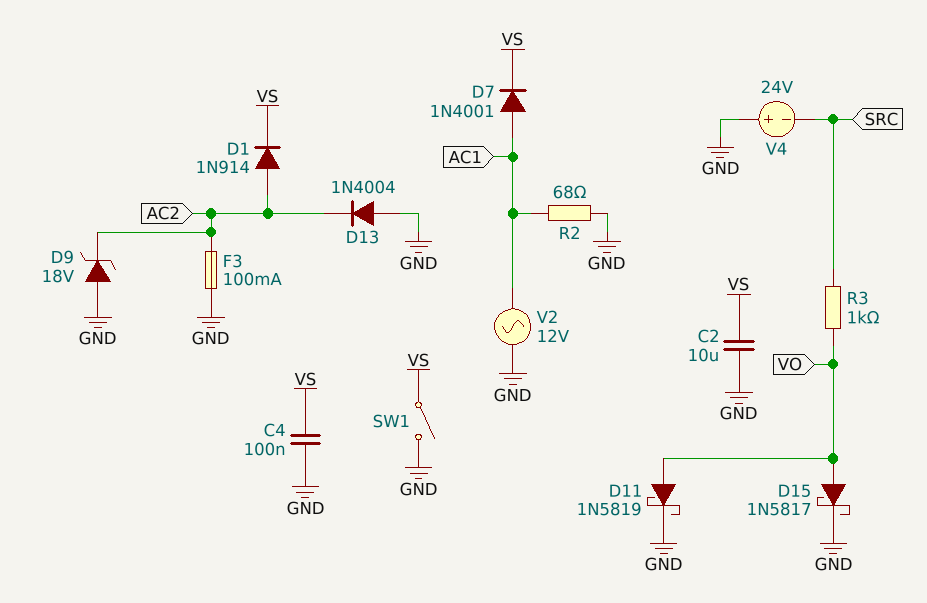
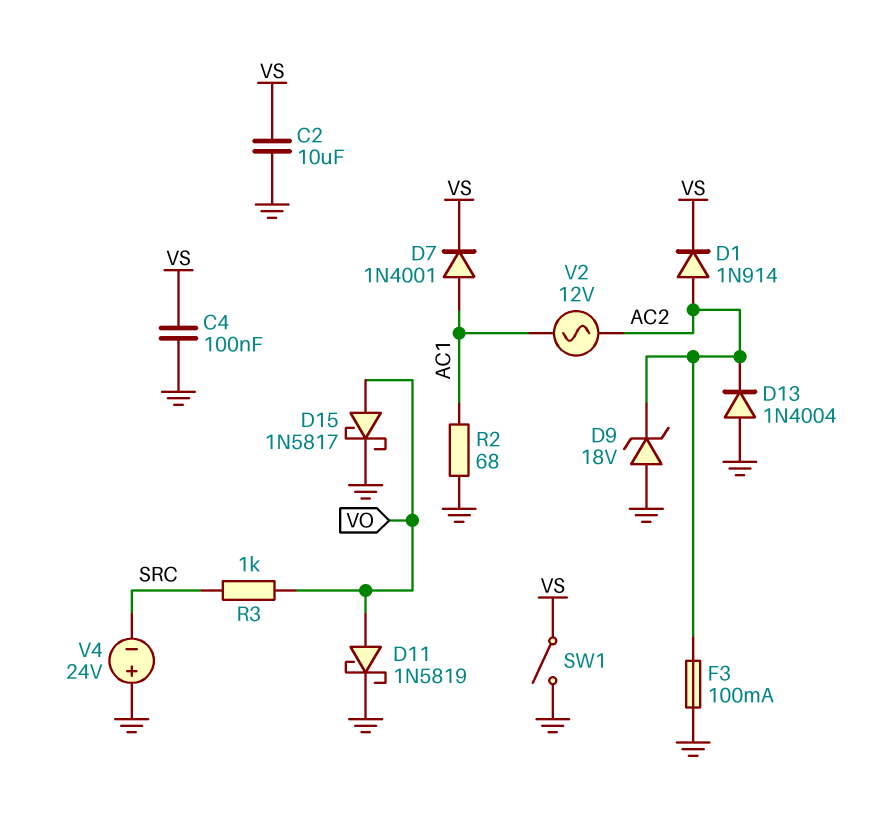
V2: AC 12V (AC1, GND) -> AC 12V (AC1, AC2)

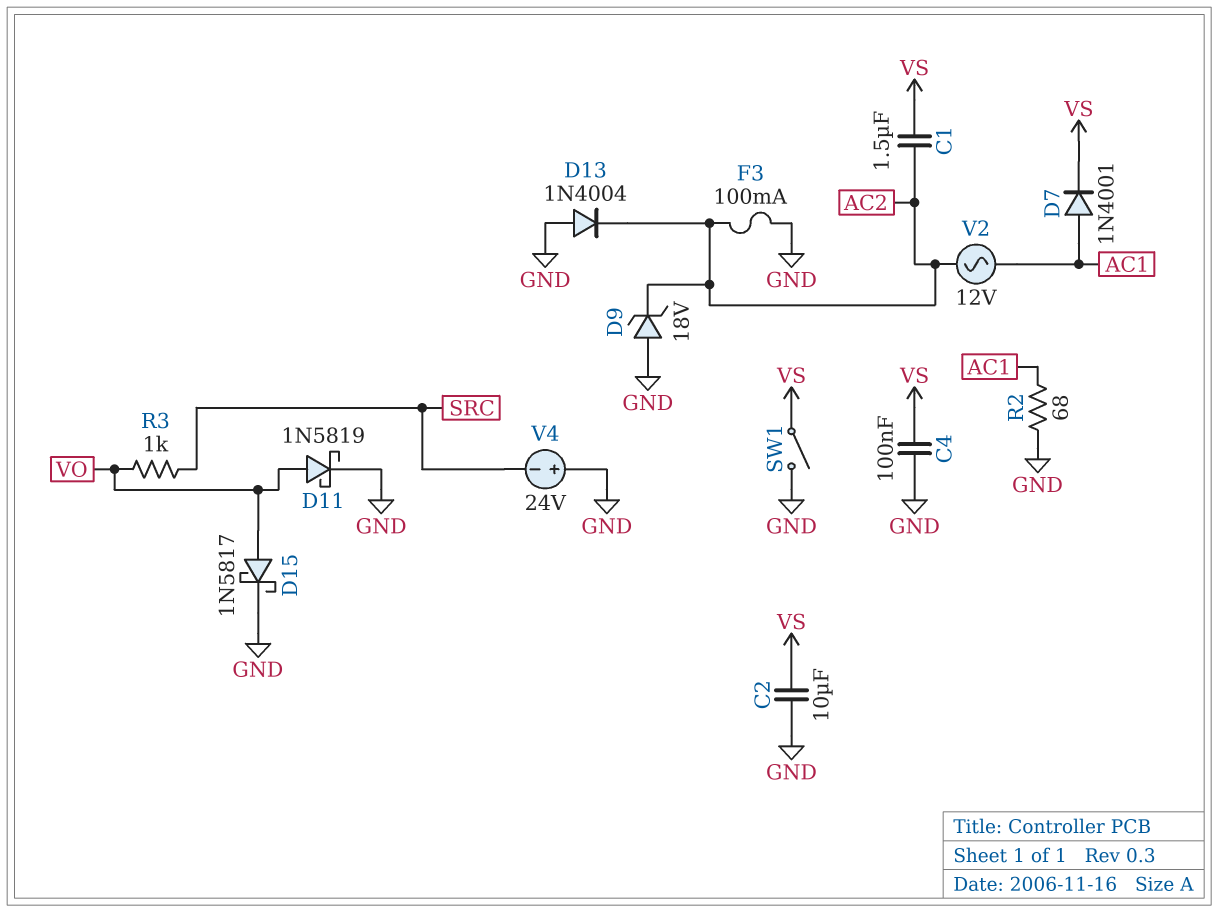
C1: none -> 1.5uF (AC2, VS)
D1: diode 1N914 (A AC2, K VS) -> none

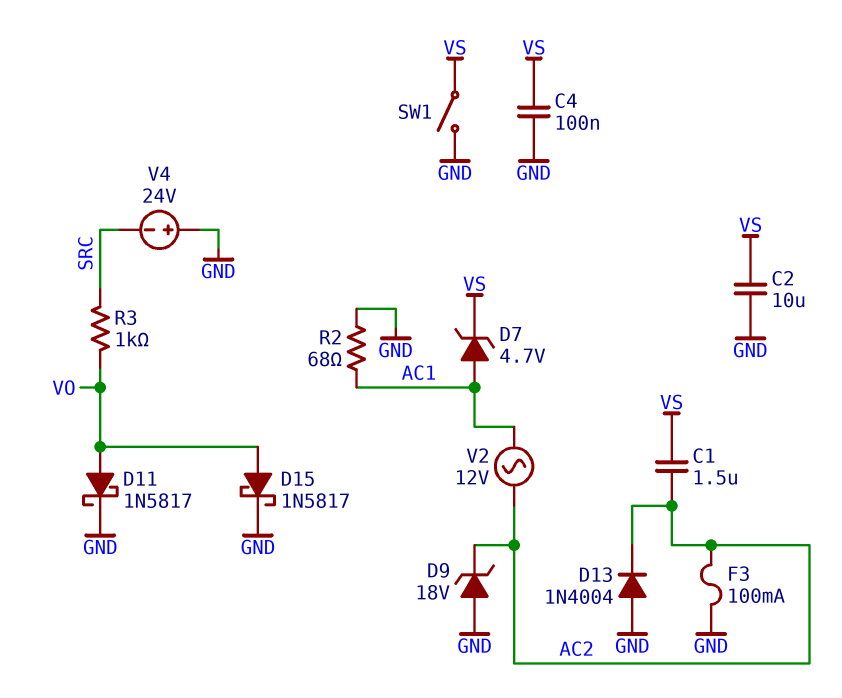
D7: diode 1N4001 (A AC1, K VS) -> zener 4.7V (A AC1, K VS)
D11: schottky 1N5819 (A VO, K GND) -> schottky 1N5817 (A VO, K GND)

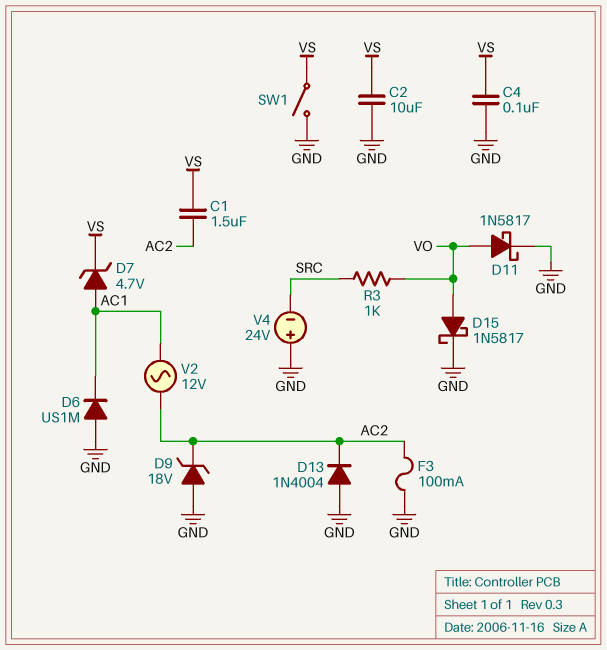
D6: none -> diode US1M (A GND, K AC1)
R2: 68 (AC1, GND) -> none

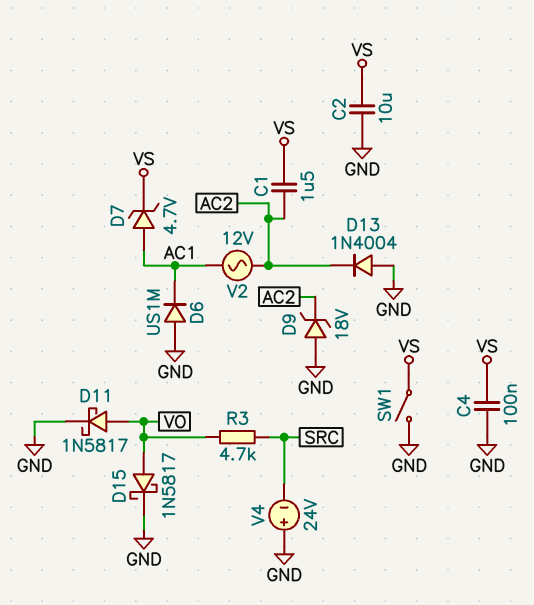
F3: 100mA (AC2, GND) -> none
R3: 1k (SRC, VO) -> 4.7k (SRC, VO)

